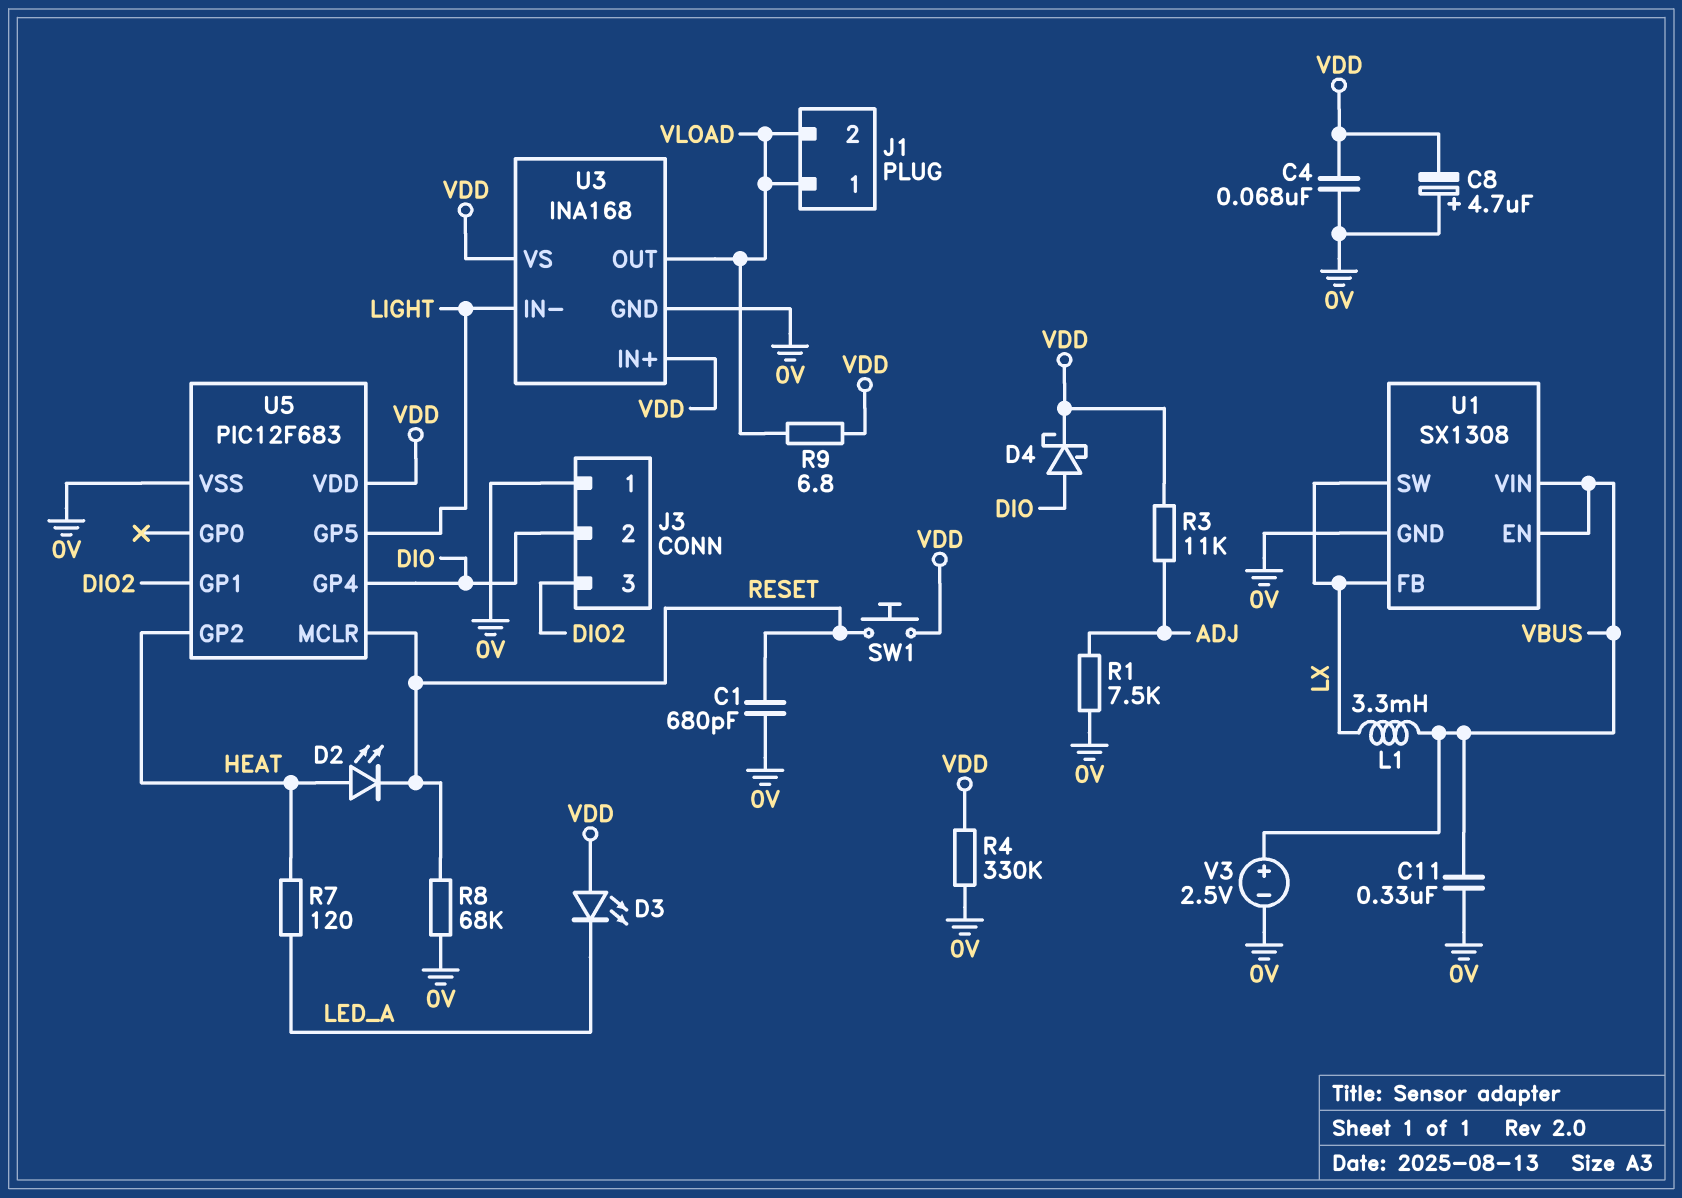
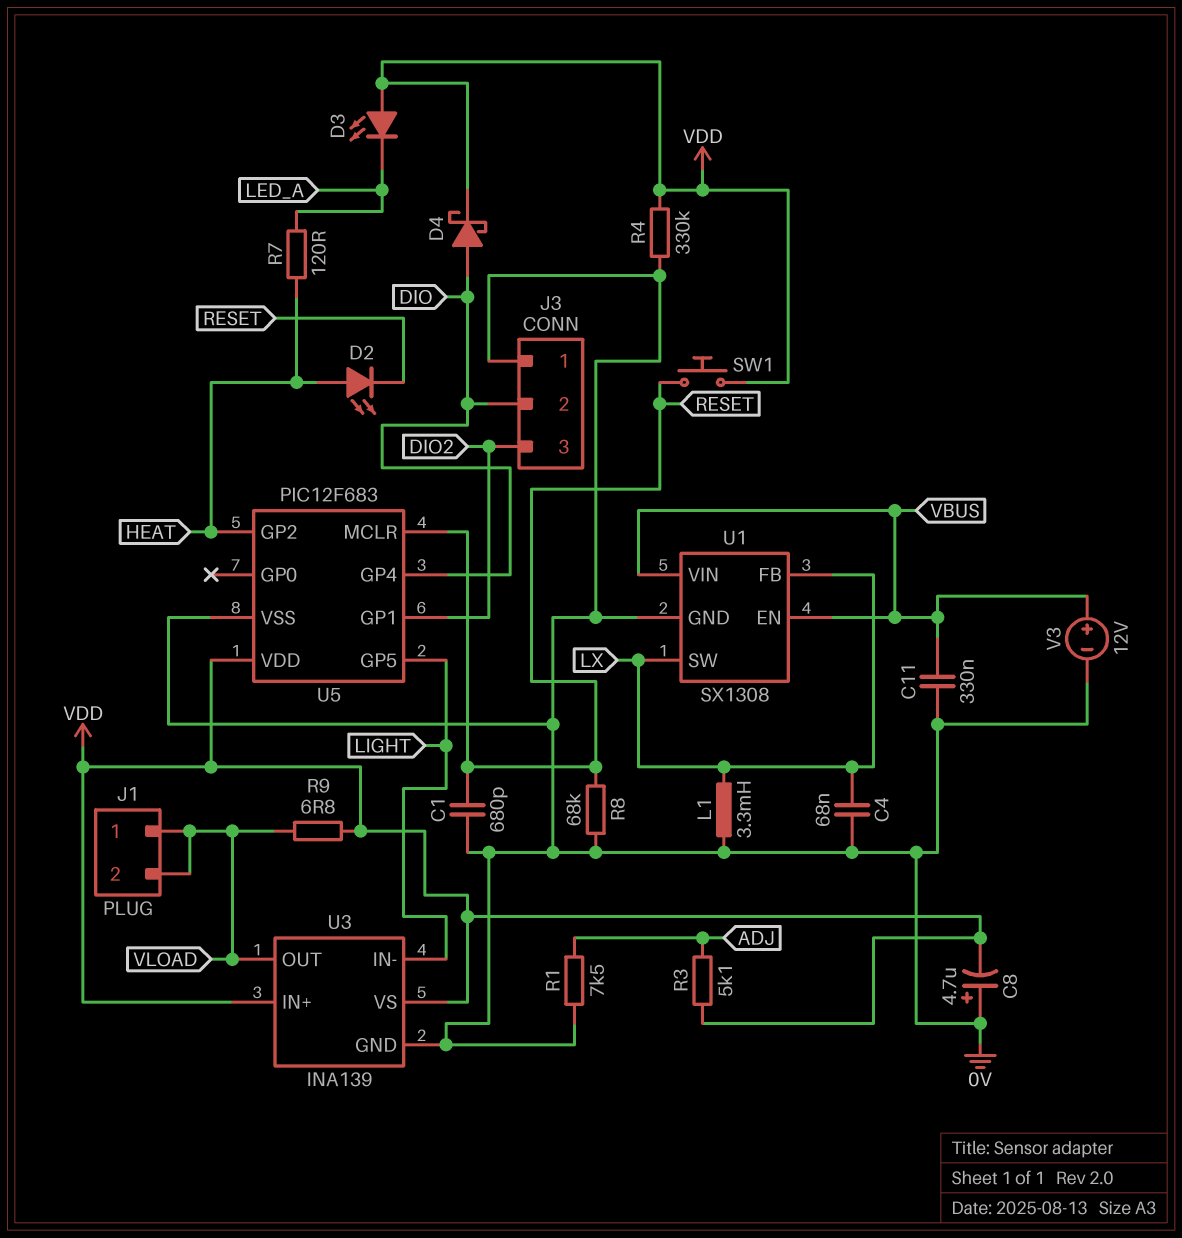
C4: 68nF (0V, VDD) -> 68nF (0V, LX)
L1: 3.3mH (LX, VBUS) -> 3.3mH (0V, LX)
R3: 11k (ADJ, VDD) -> 5.1k (ADJ, VDD)
U3: INA168 -> INA139
V3: 2.5V (plus VBUS, minus 0V) -> 12V (plus VBUS, minus 0V)

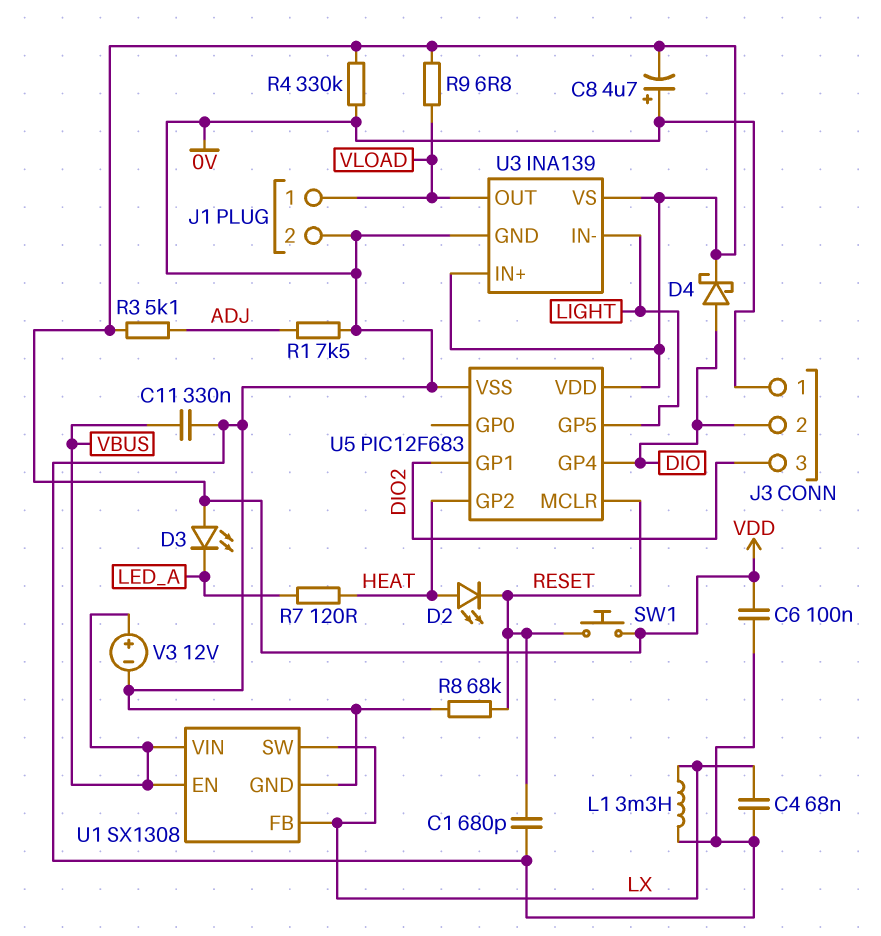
C6: none -> 100nF (0V, VDD)
J1 pin 2: VLOAD -> 0V

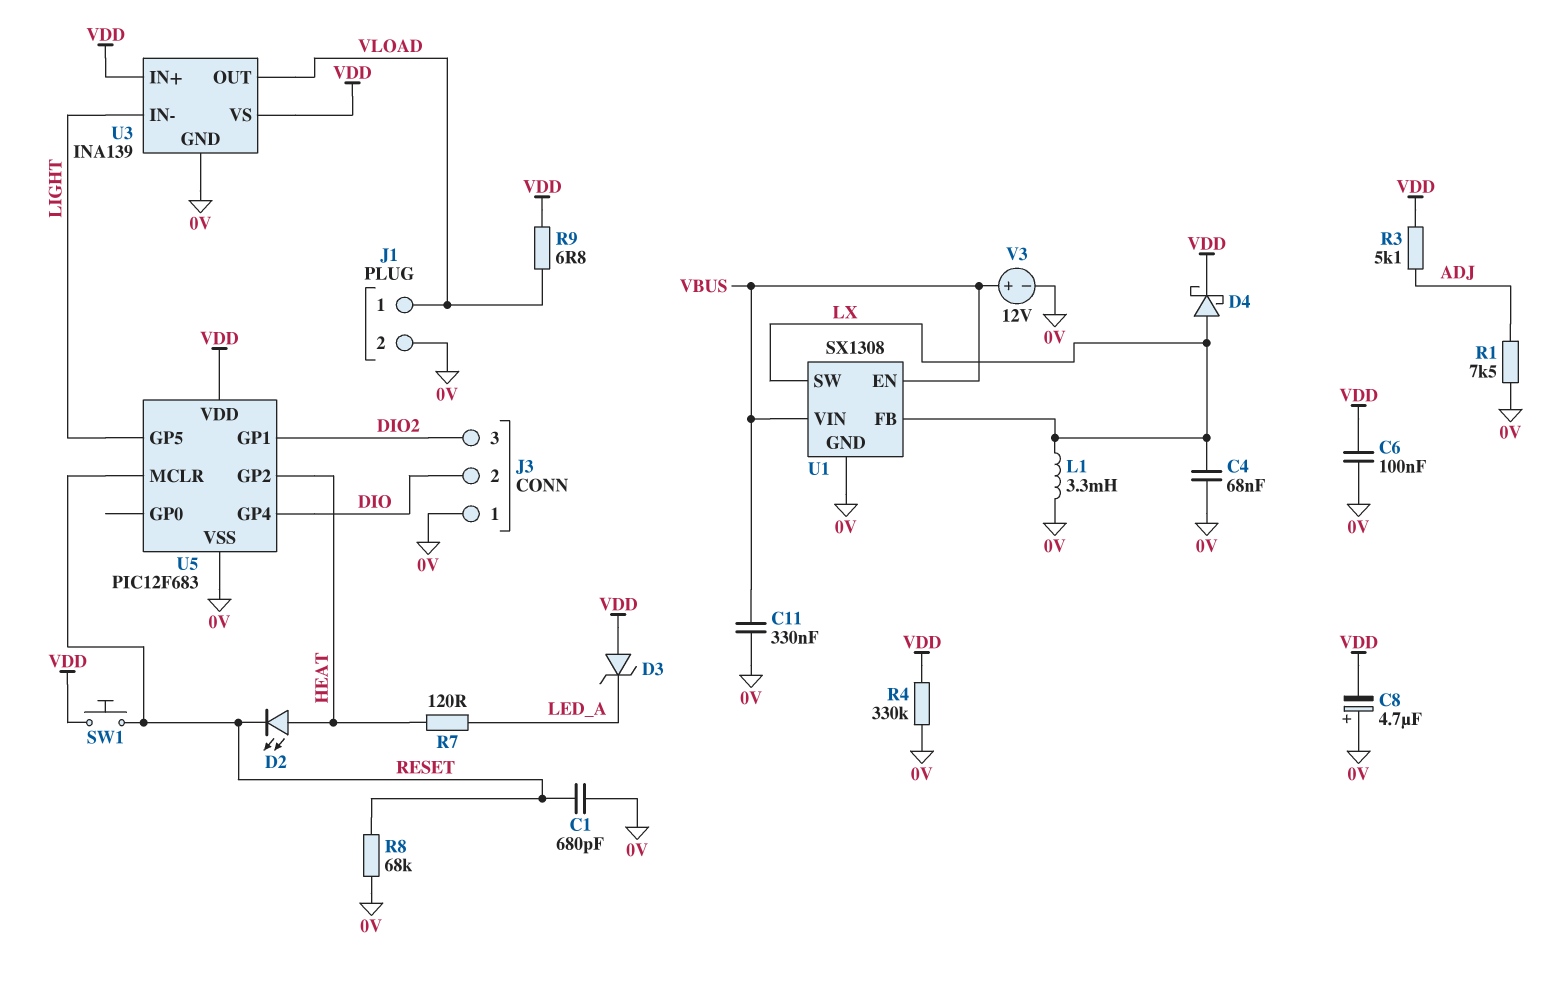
D3: LED (A VDD, K LED_A) -> zener (A VDD, K LED_A)
D4: schottky (A DIO, K VDD) -> schottky (A LX, K VDD)

